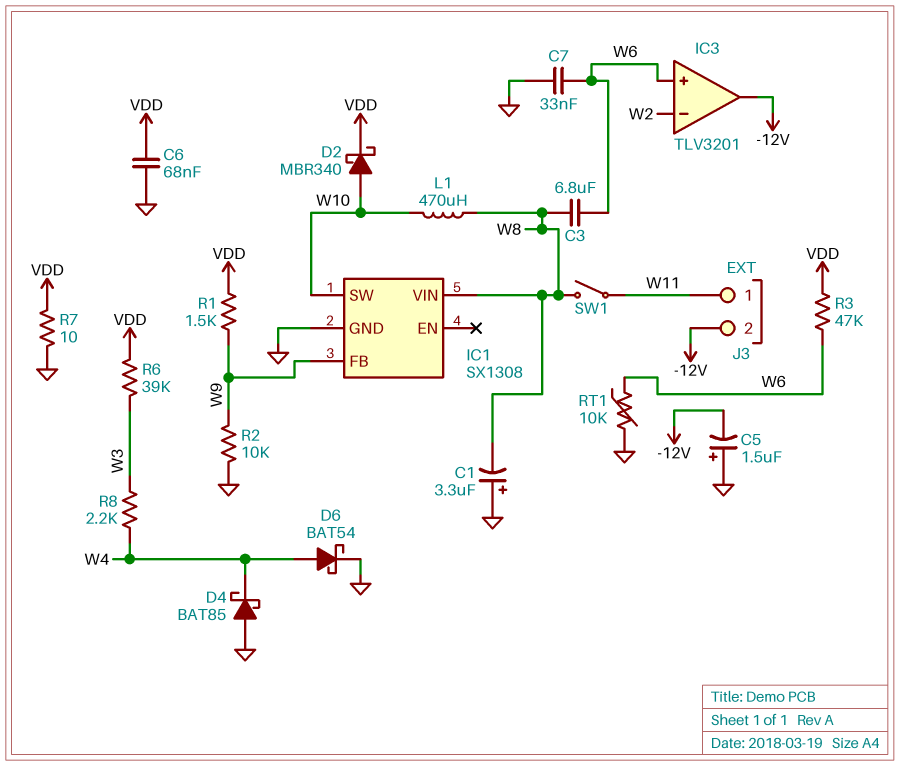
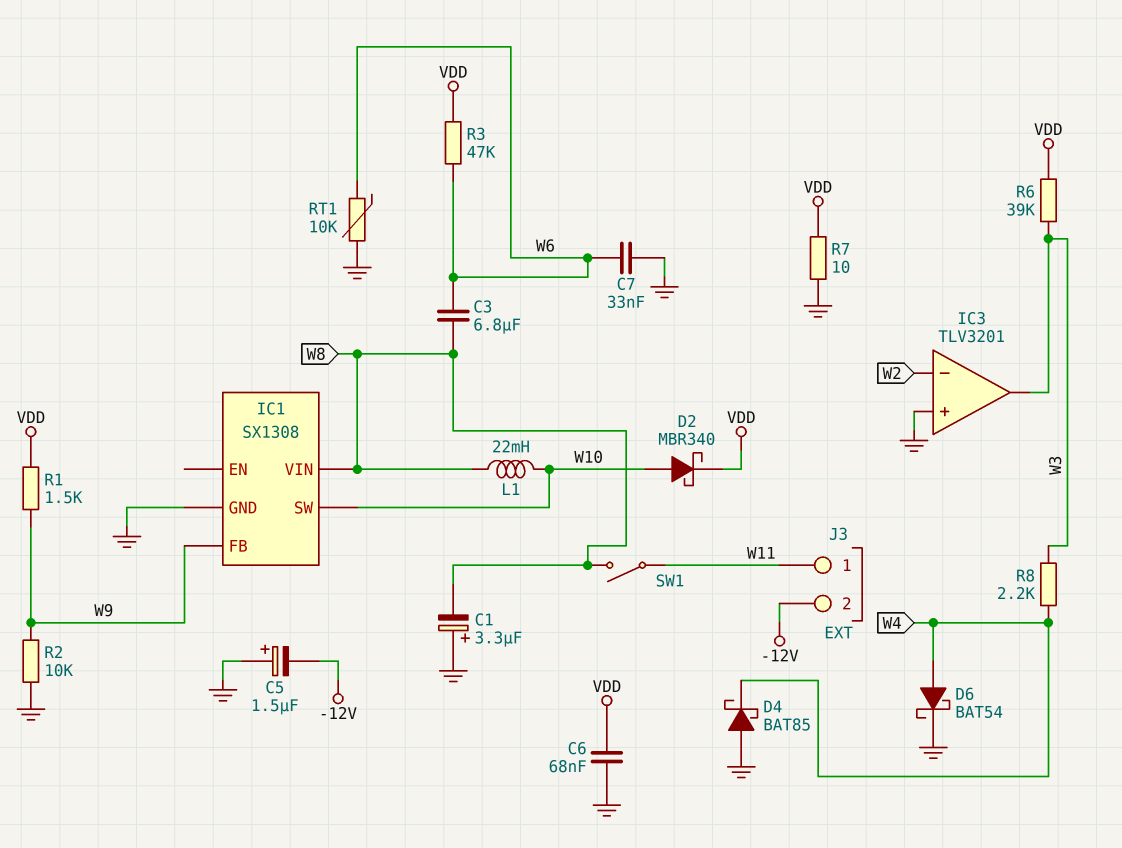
IC3 pin in+: W6 -> GND
IC3 pin out: -12V -> W3
L1: 470uH (W8, W10) -> 22mH (W8, W10)

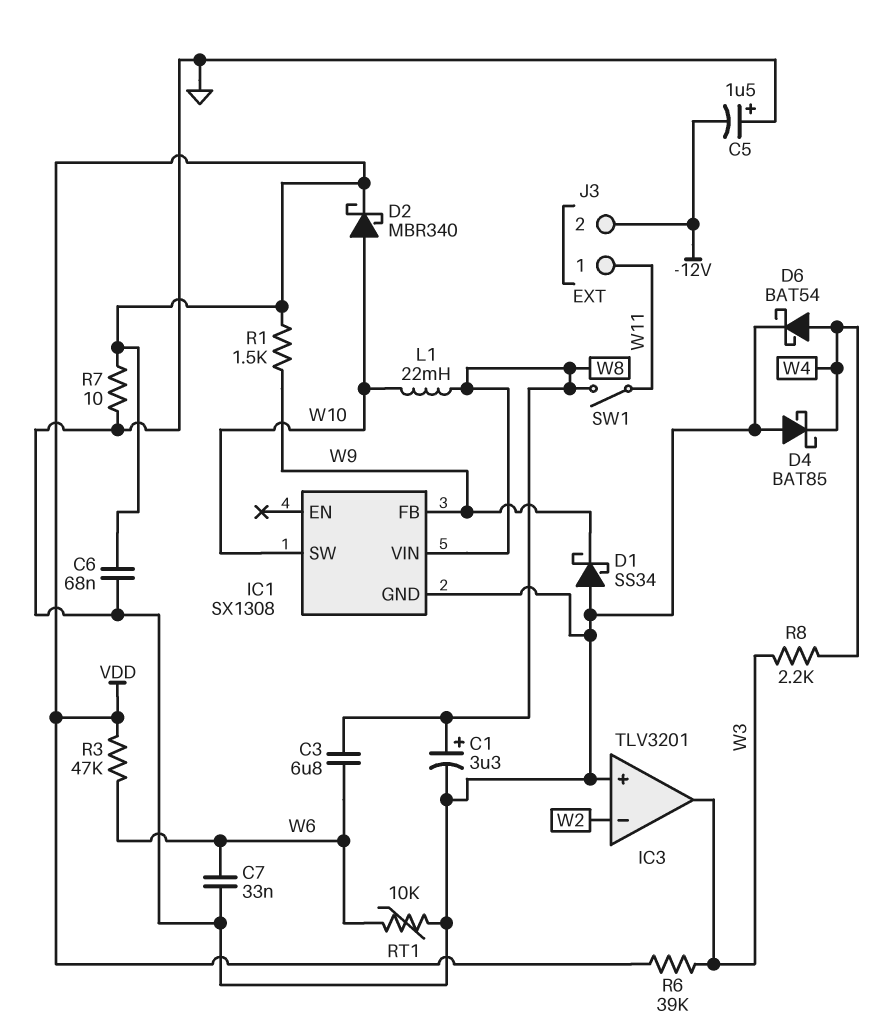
C1: 3.3uF (plus GND, minus W8) -> 3.3uF (plus W8, minus GND)
D1: none -> schottky SS34 (A GND, K W9)
R2: 10k (GND, W9) -> none

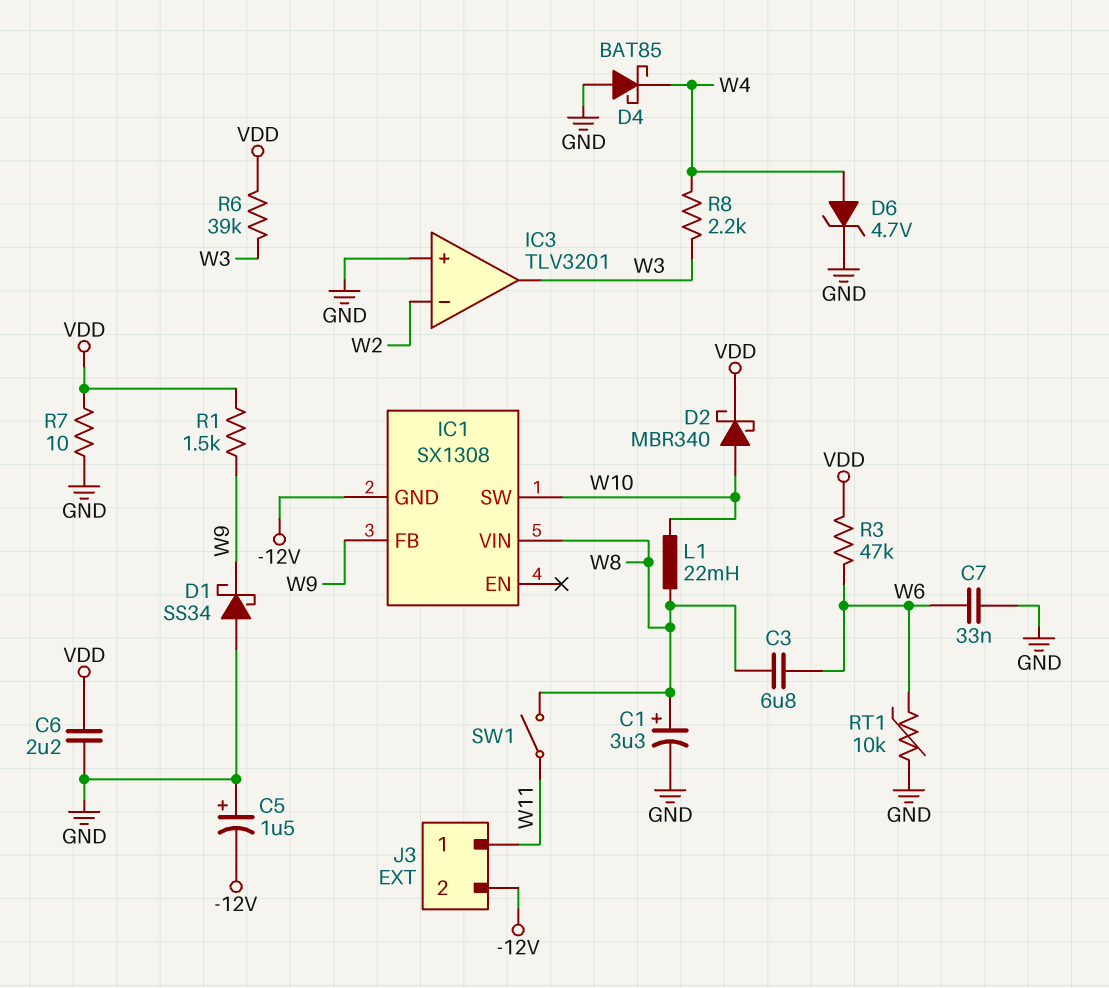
C6: 68nF (GND, VDD) -> 2.2uF (GND, VDD)
D6: schottky BAT54 (A W4, K GND) -> zener 4.7V (A W4, K GND)
IC1 pin GND: GND -> -12V

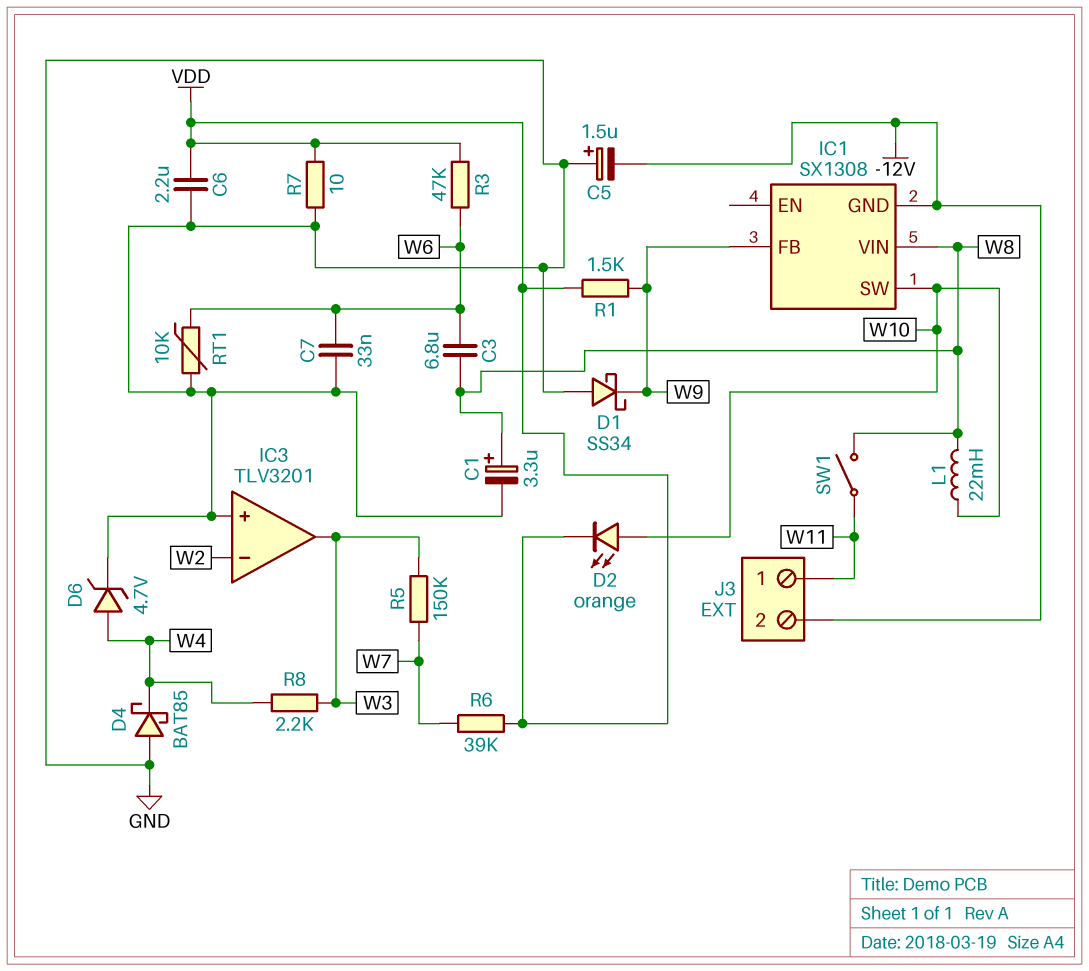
D2: schottky MBR340 (A W10, K VDD) -> LED orange (A W10, K VDD)
R5: none -> 150k (W3, W7)
R6: 39k (VDD, W3) -> 39k (VDD, W7)

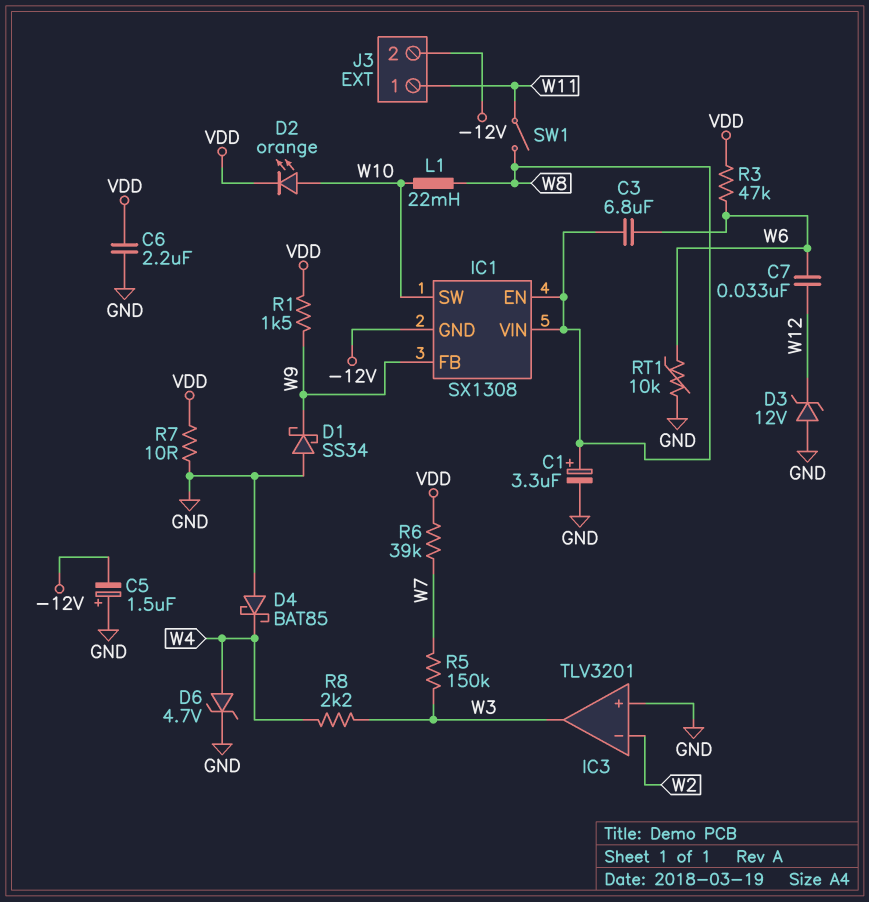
C7: 33nF (GND, W6) -> 33nF (W6, W12)
D3: none -> zener 12V (A GND, K W12)
IC1 pin EN: none -> W8

